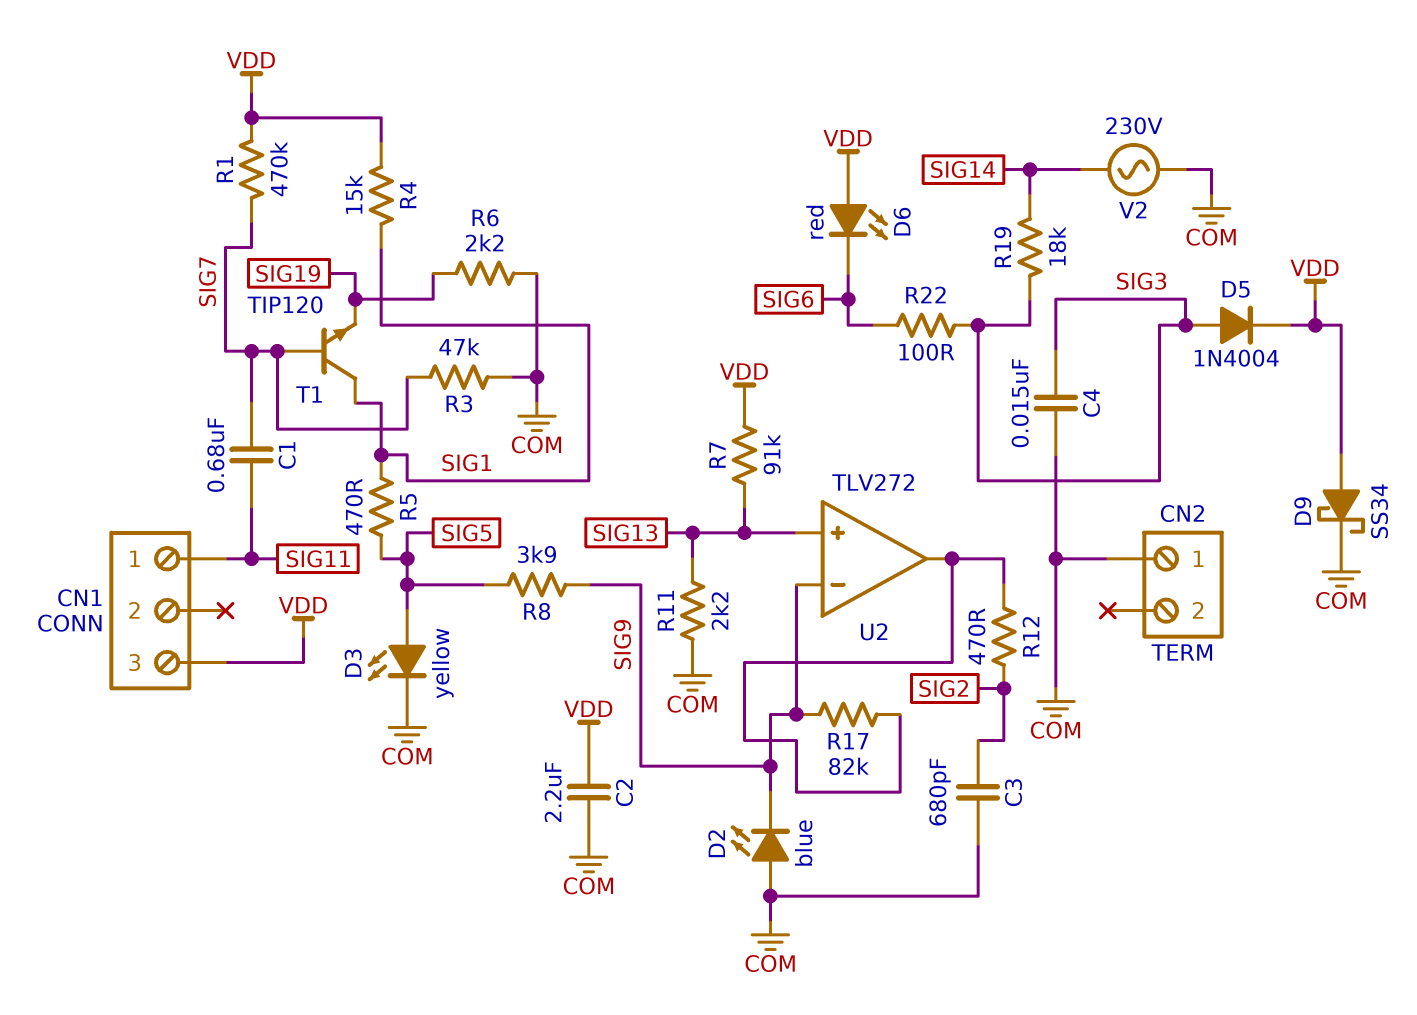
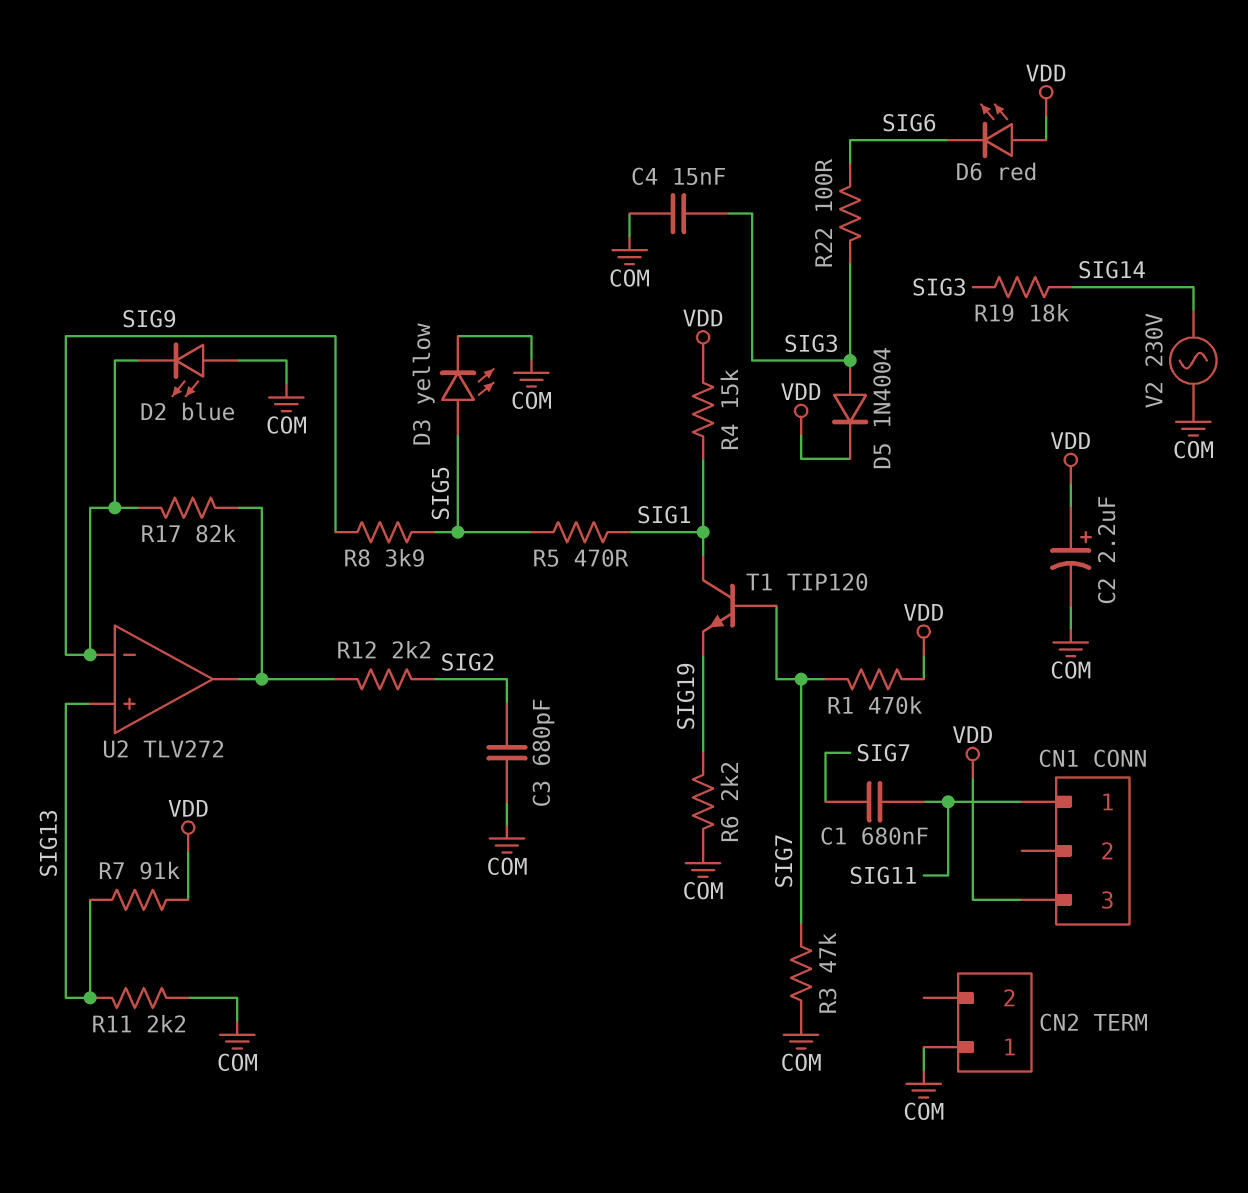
C2: 2.2uF (COM, VDD) -> 2.2uF (plus VDD, minus COM)
D9: schottky SS34 (A VDD, K COM) -> none
R12: 470 (SIG2, U2/out) -> 2.2k (SIG2, U2/out)

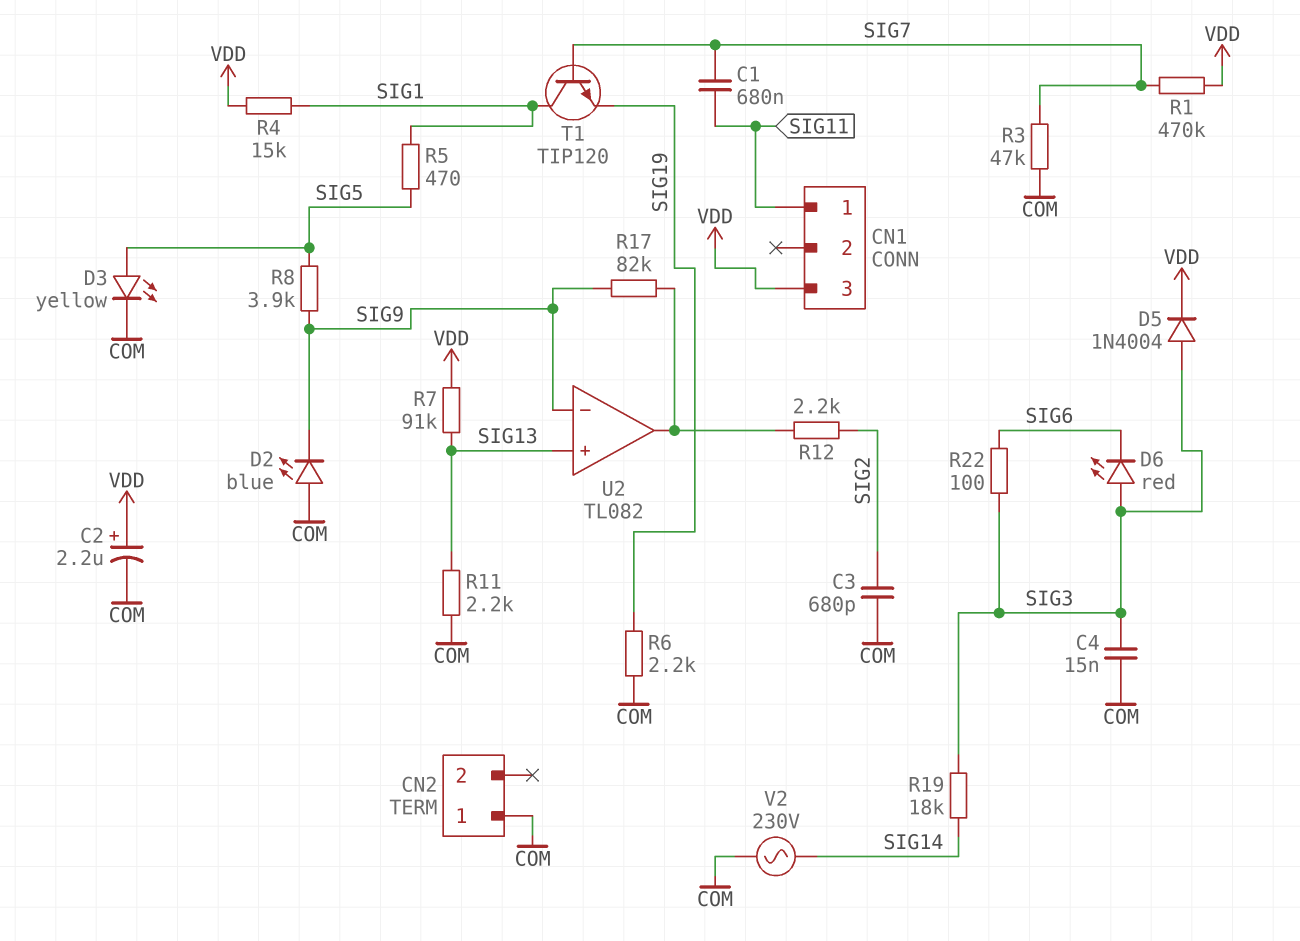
D6: LED red (A VDD, K SIG6) -> LED red (A SIG3, K SIG6)
U2: TLV272 -> TL082

